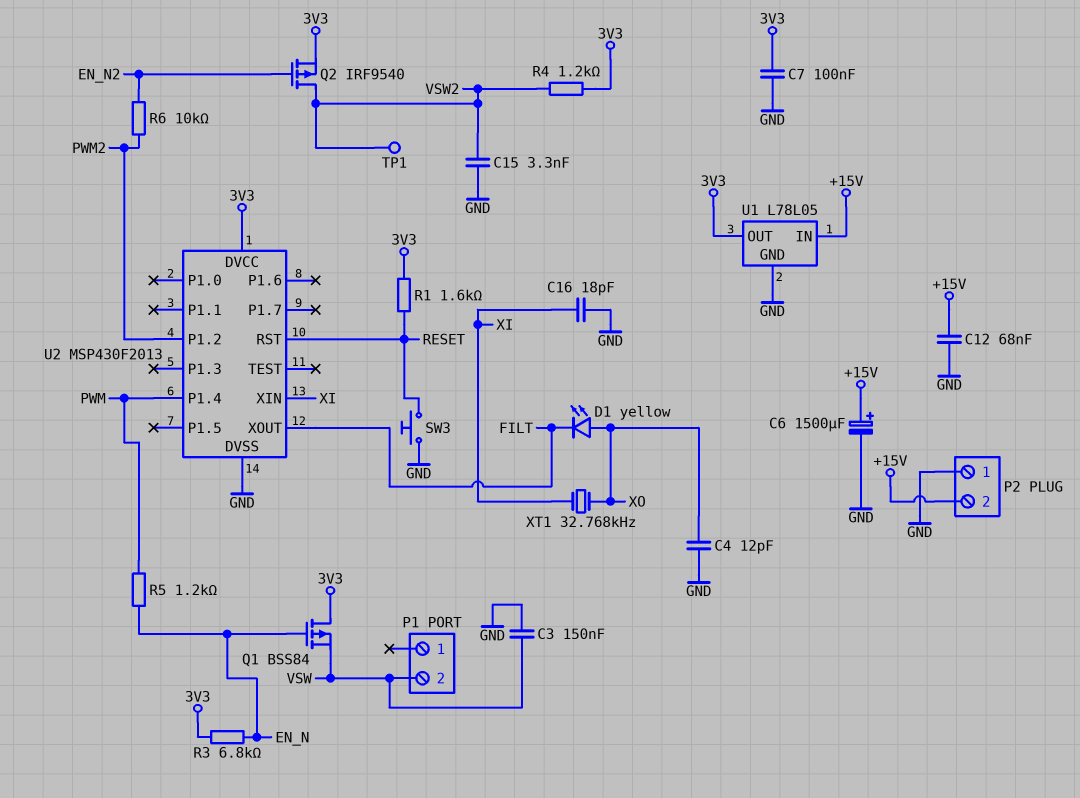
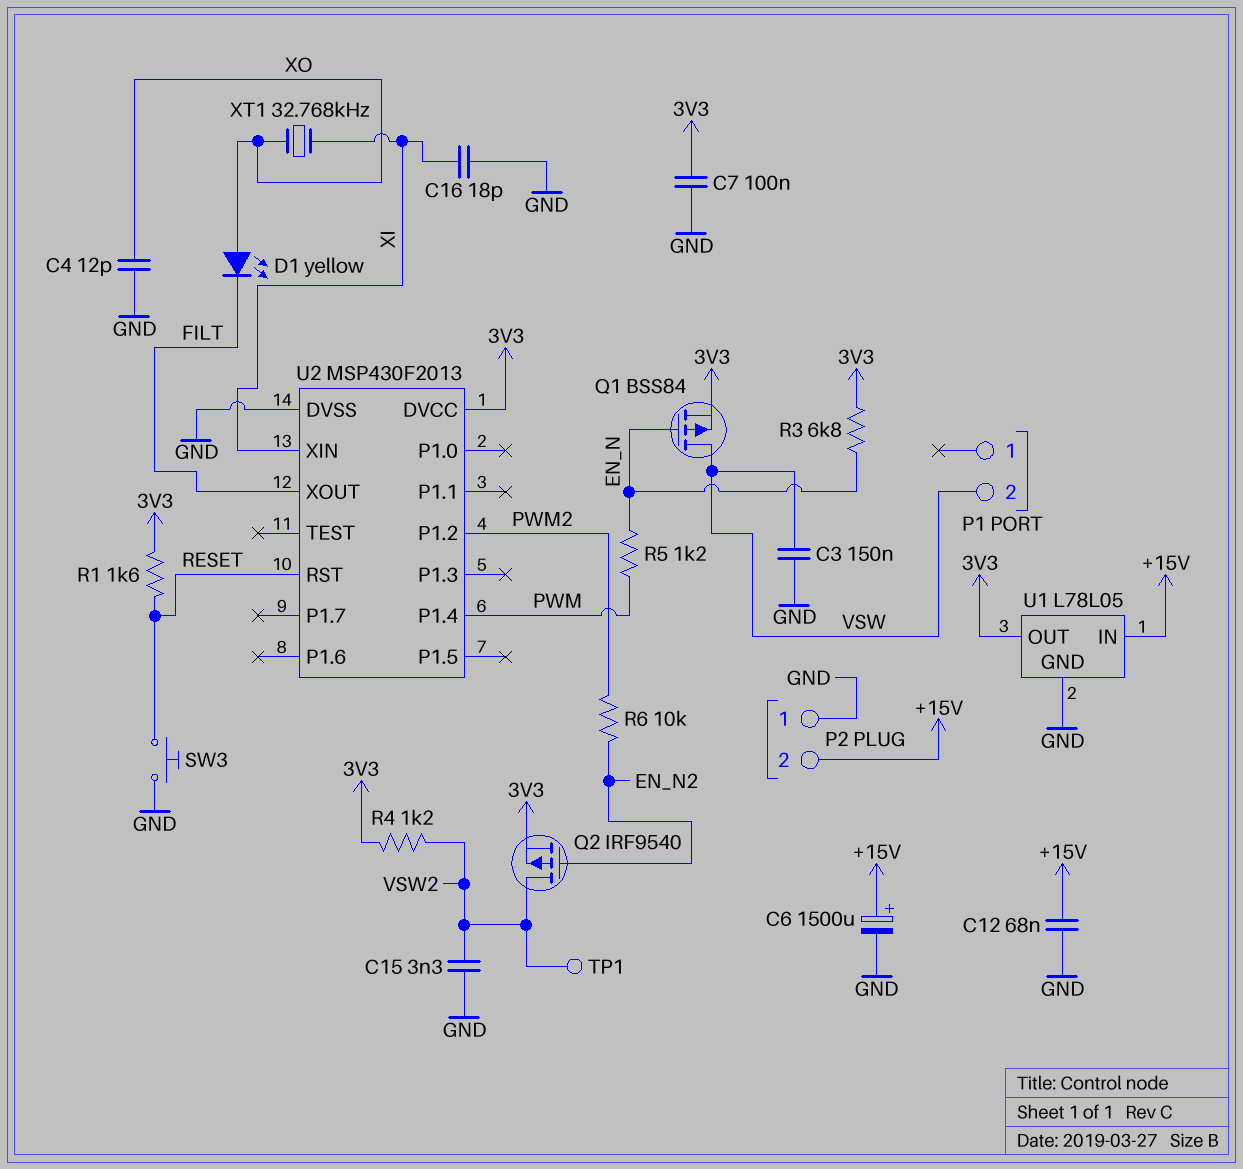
Q1: PMOS BSS84 (G EN_N, D 3V3, S VSW) -> PMOS BSS84 (G EN_N, D VSW, S 3V3)

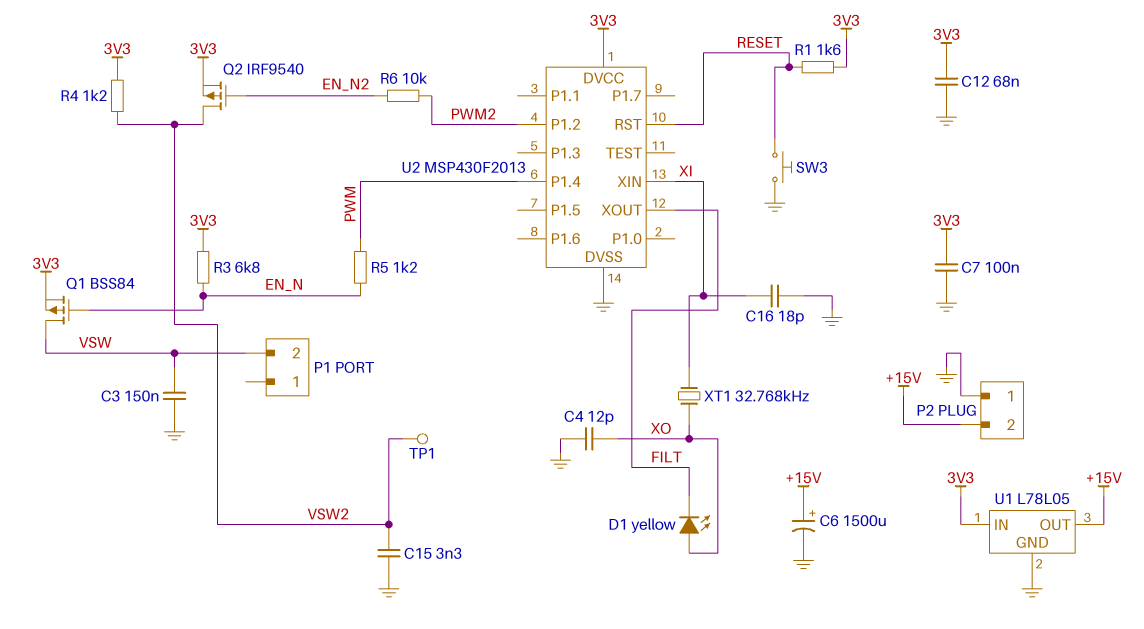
C12: 68nF (+15V, GND) -> 68nF (3V3, GND)
U1 pin IN: +15V -> 3V3
U1 pin OUT: 3V3 -> +15V

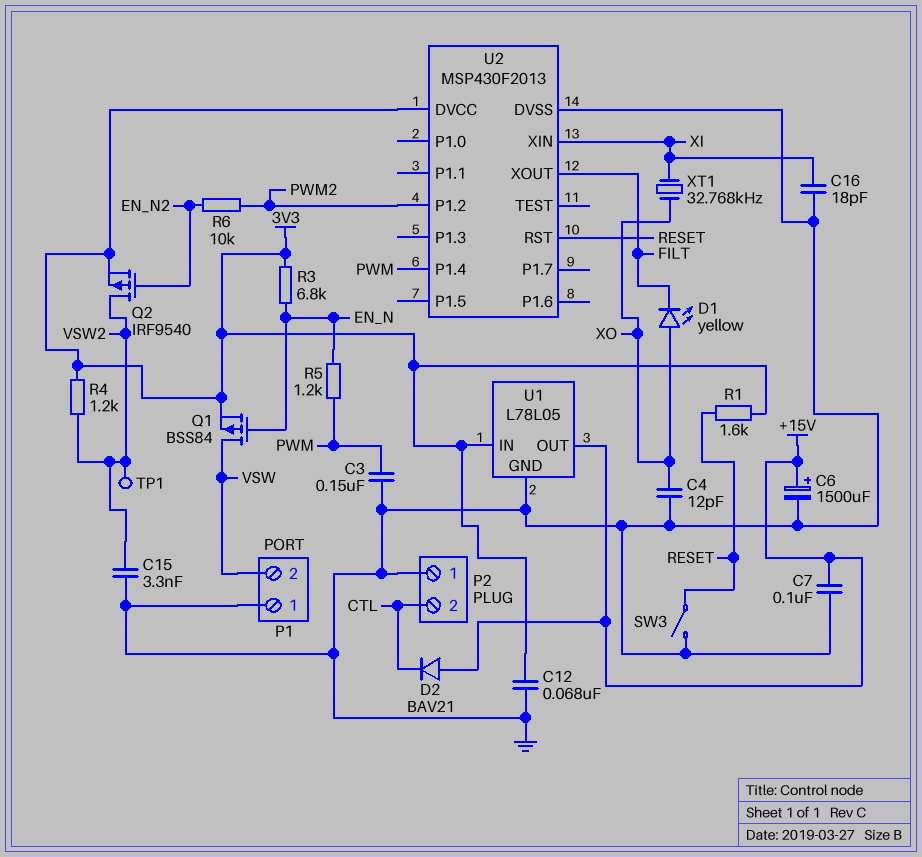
C3: 150nF (GND, VSW) -> 150nF (GND, PWM)
C7: 100nF (3V3, GND) -> 100nF (+15V, GND)
D2: none -> diode BAV21 (A +15V, K CTL)
P1 pin 1: none -> GND
P2 pin 2: +15V -> CTL
SW3: button (GND, RESET) -> switch (GND, RESET)

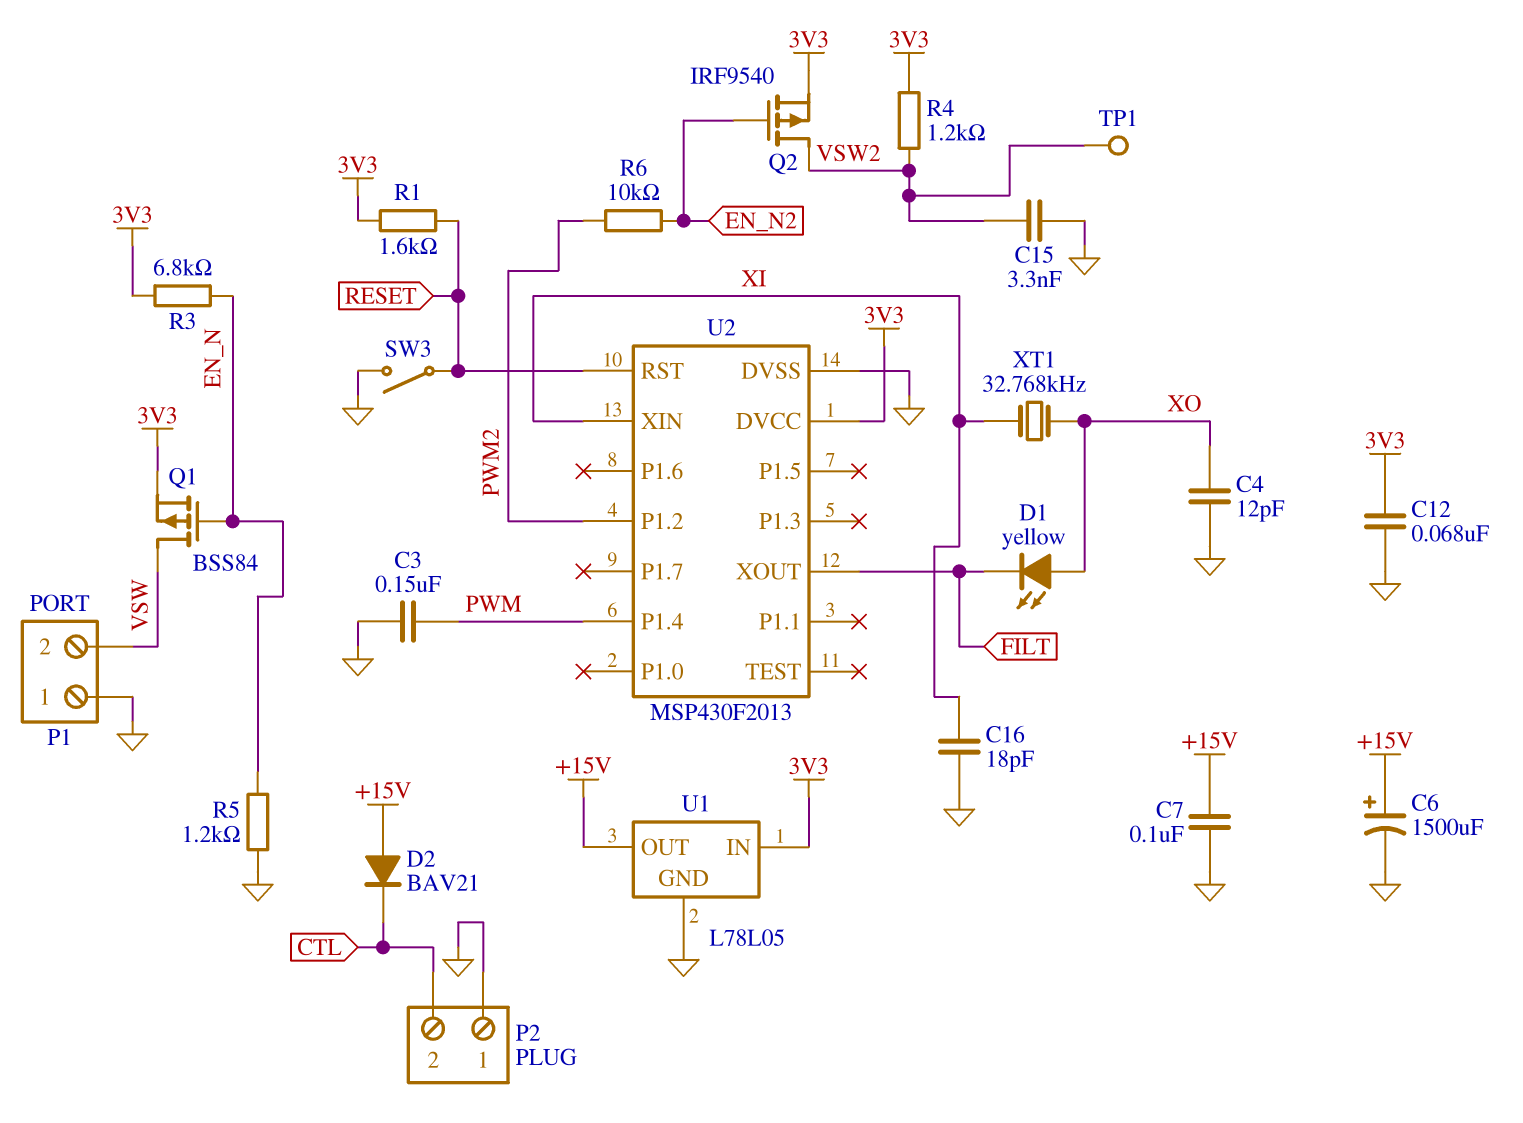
R5: 1.2k (EN_N, PWM) -> 1.2k (EN_N, GND)

